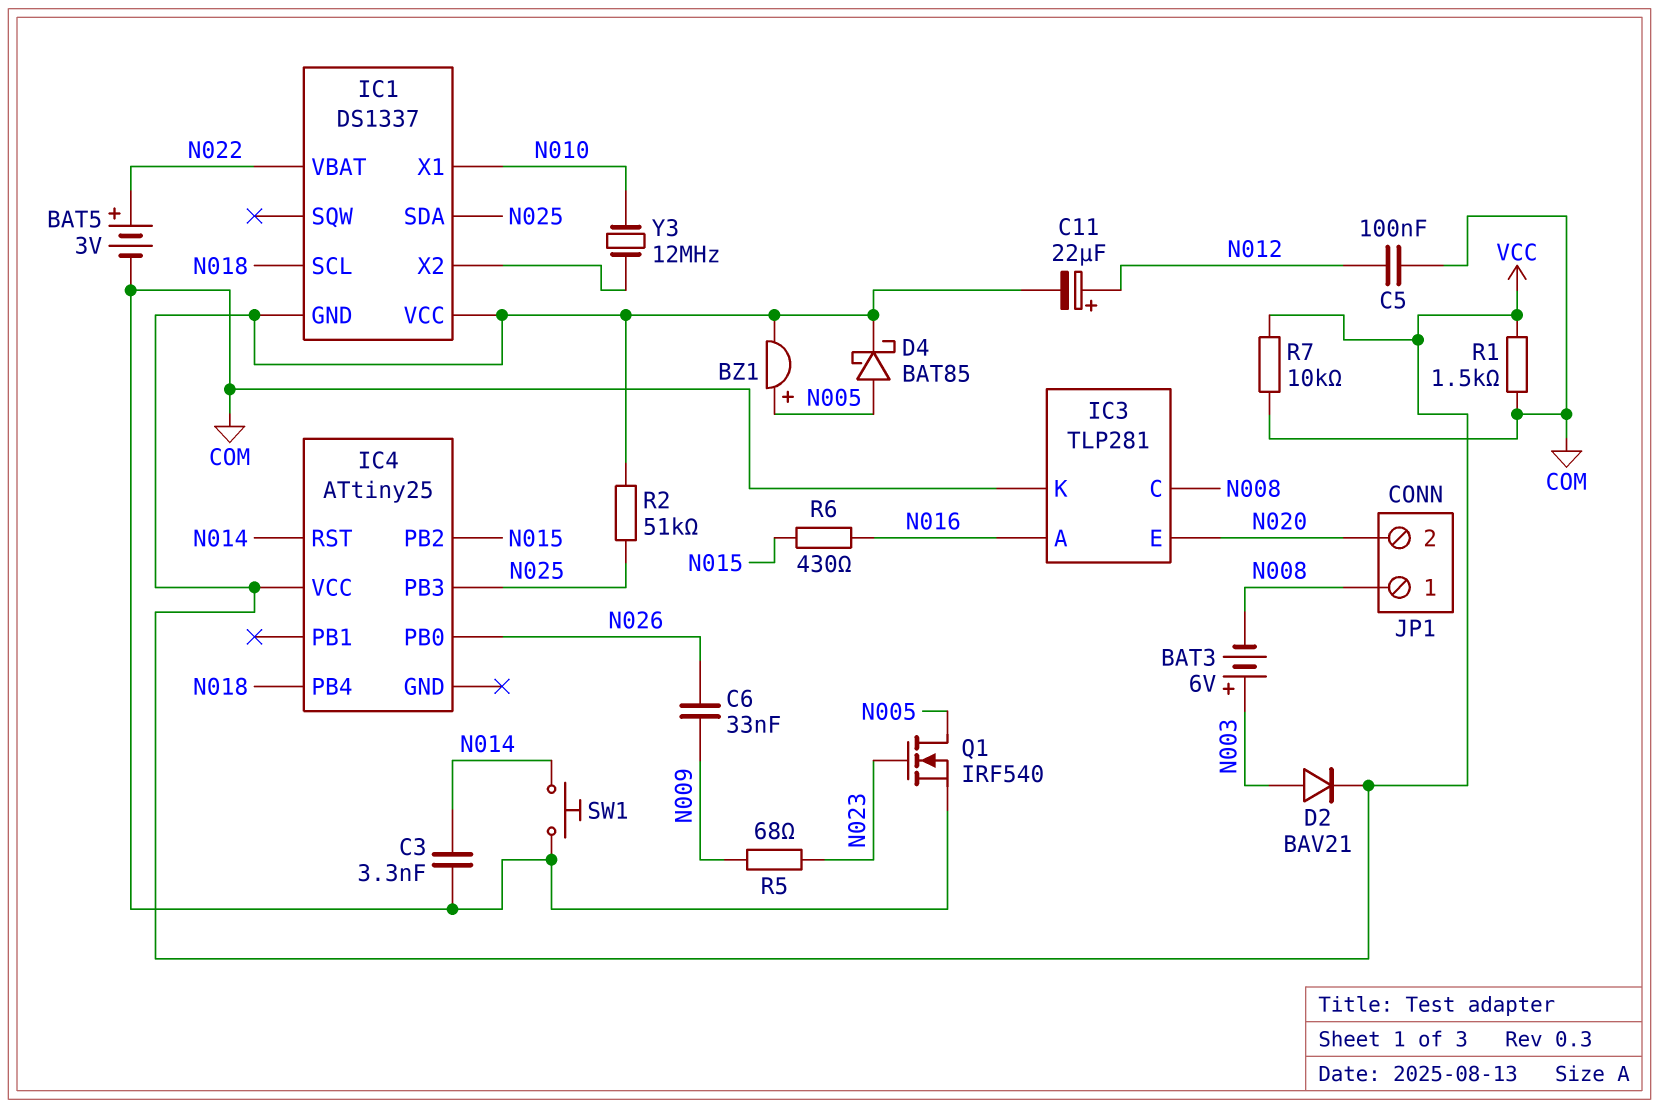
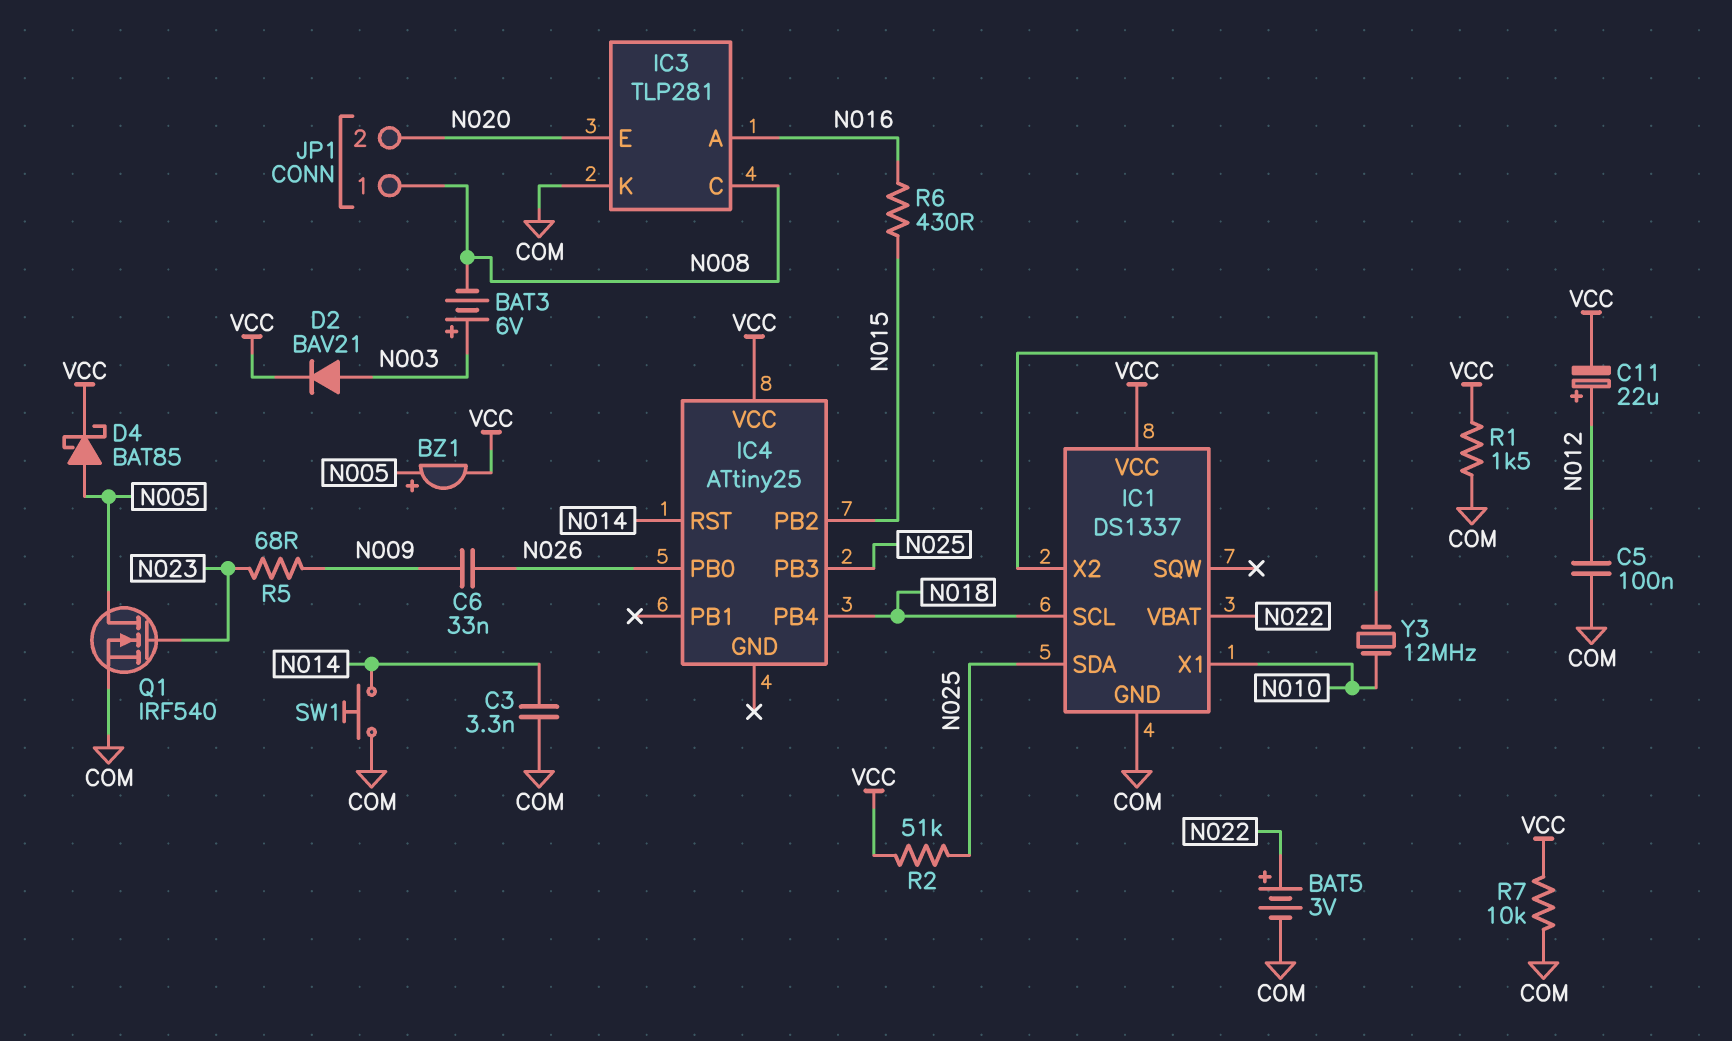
IC1 pin GND: VCC -> COM

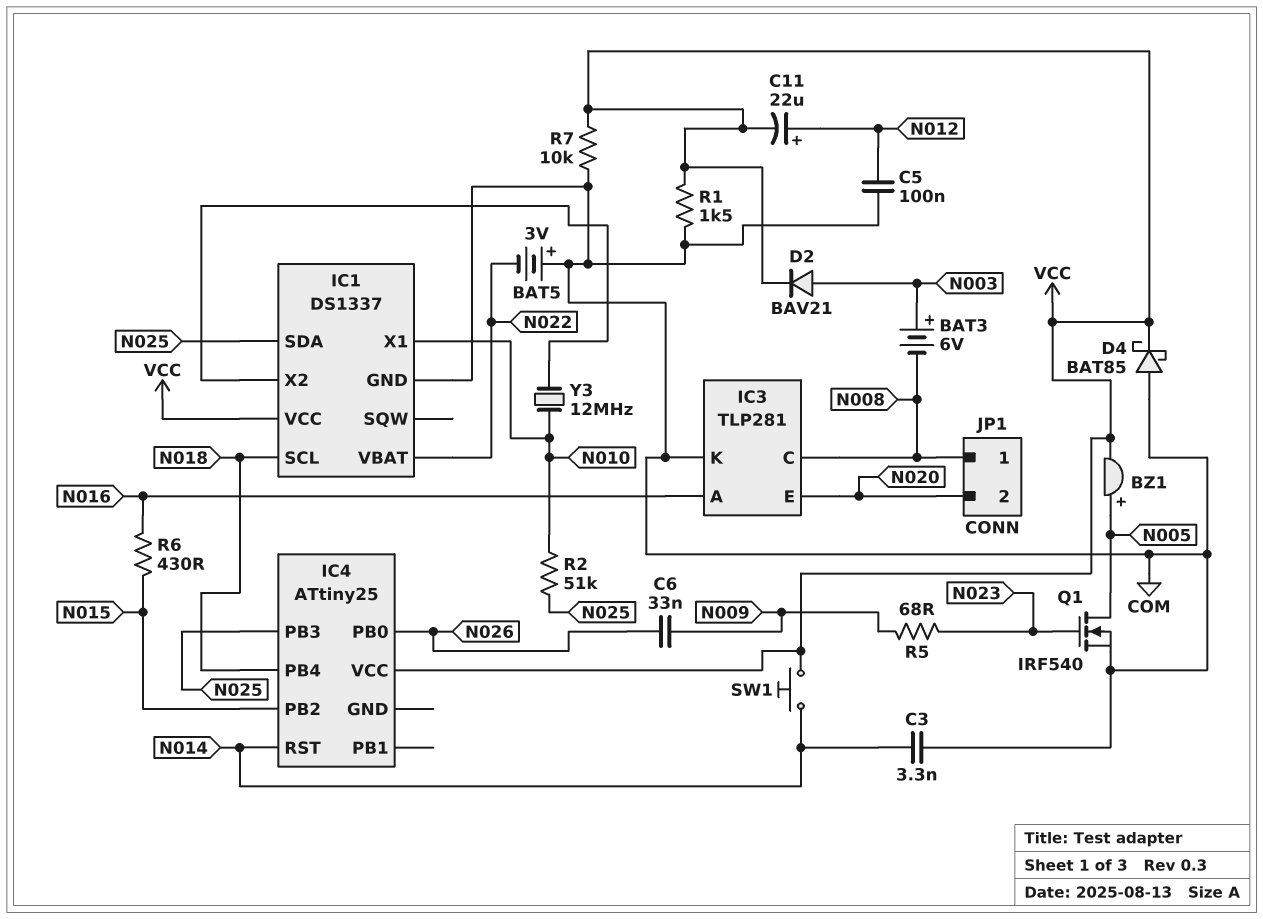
BAT5: 3V (plus N022, minus COM) -> 3V (plus COM, minus N022)
D4: schottky BAT85 (A N005, K VCC) -> schottky BAT85 (A COM, K VCC)
R2: 51k (N025, VCC) -> 51k (N010, N025)
SW1: button (COM, N014) -> button (N014, VCC)

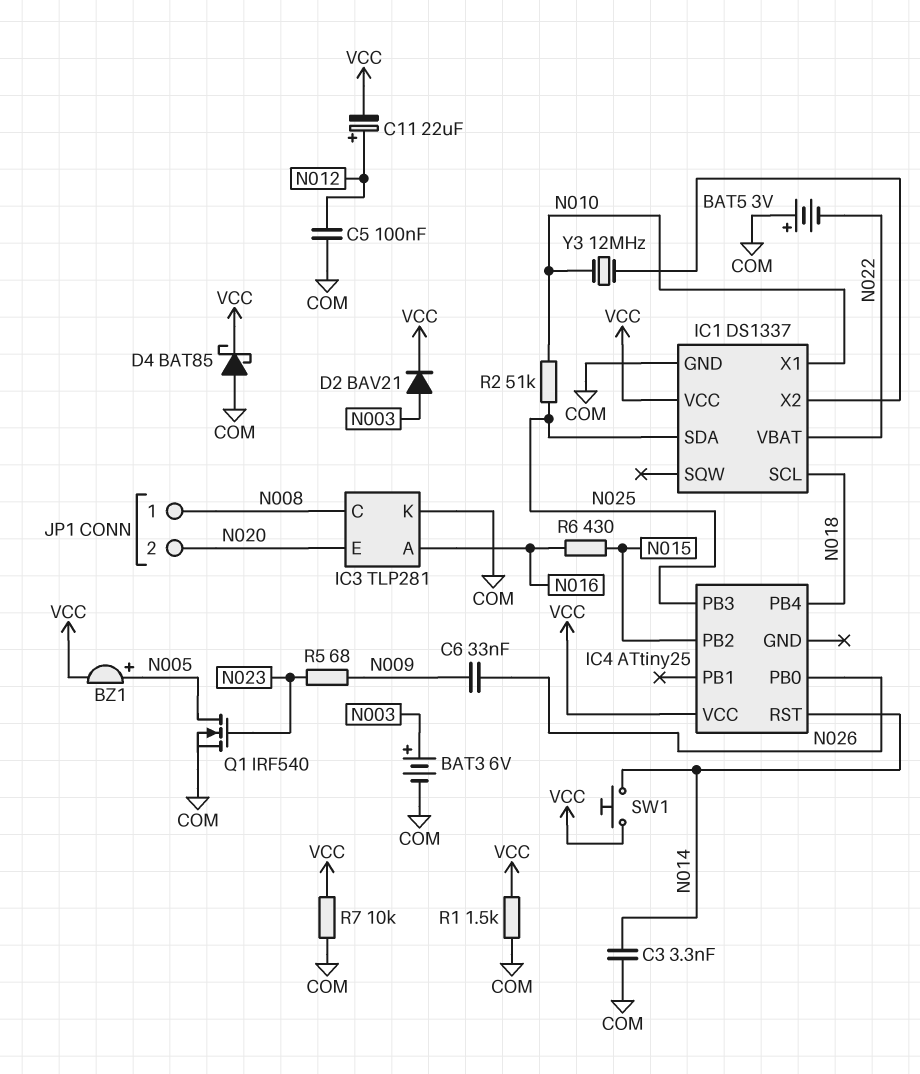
BAT3: 6V (plus N003, minus N008) -> 6V (plus N003, minus COM)

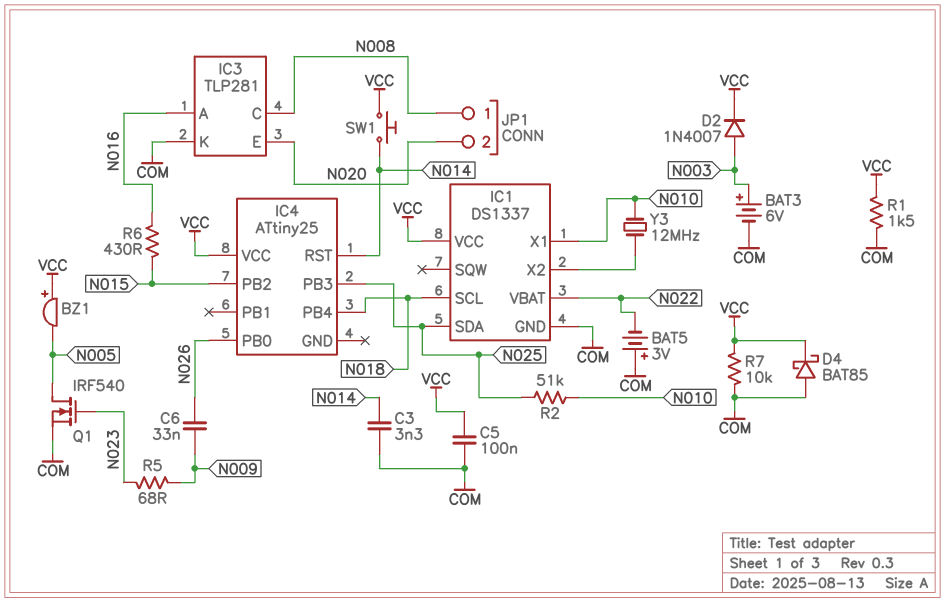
BZ1: buzzer (plus N005, minus VCC) -> buzzer (plus VCC, minus N005)
C5: 100nF (COM, N012) -> 100nF (COM, VCC)
C11: 22uF (plus N012, minus VCC) -> none
D2: diode BAV21 (A N003, K VCC) -> diode 1N4007 (A N003, K VCC)

